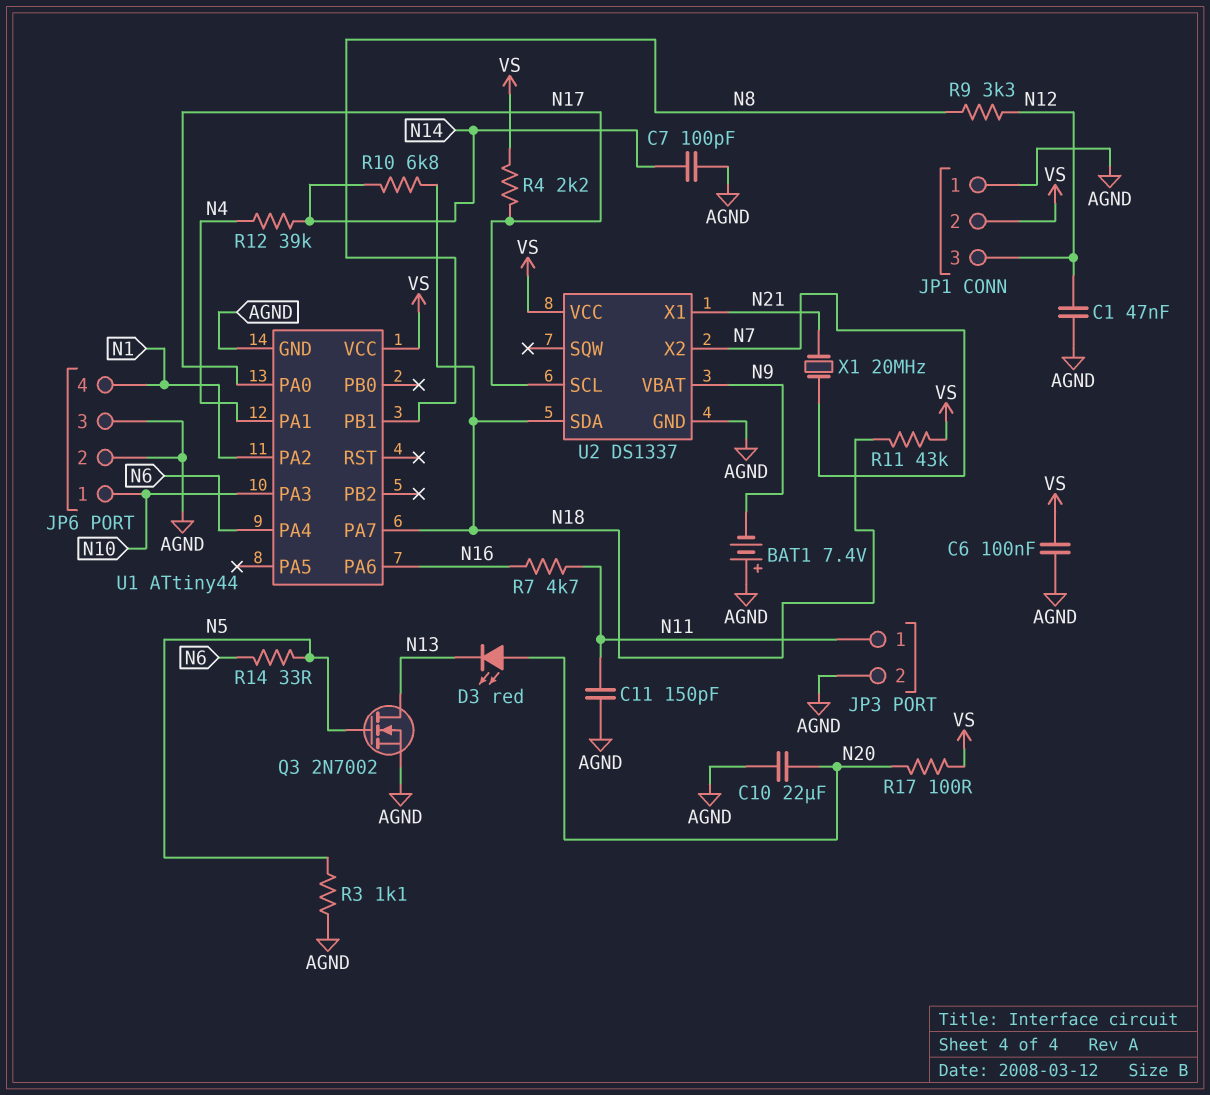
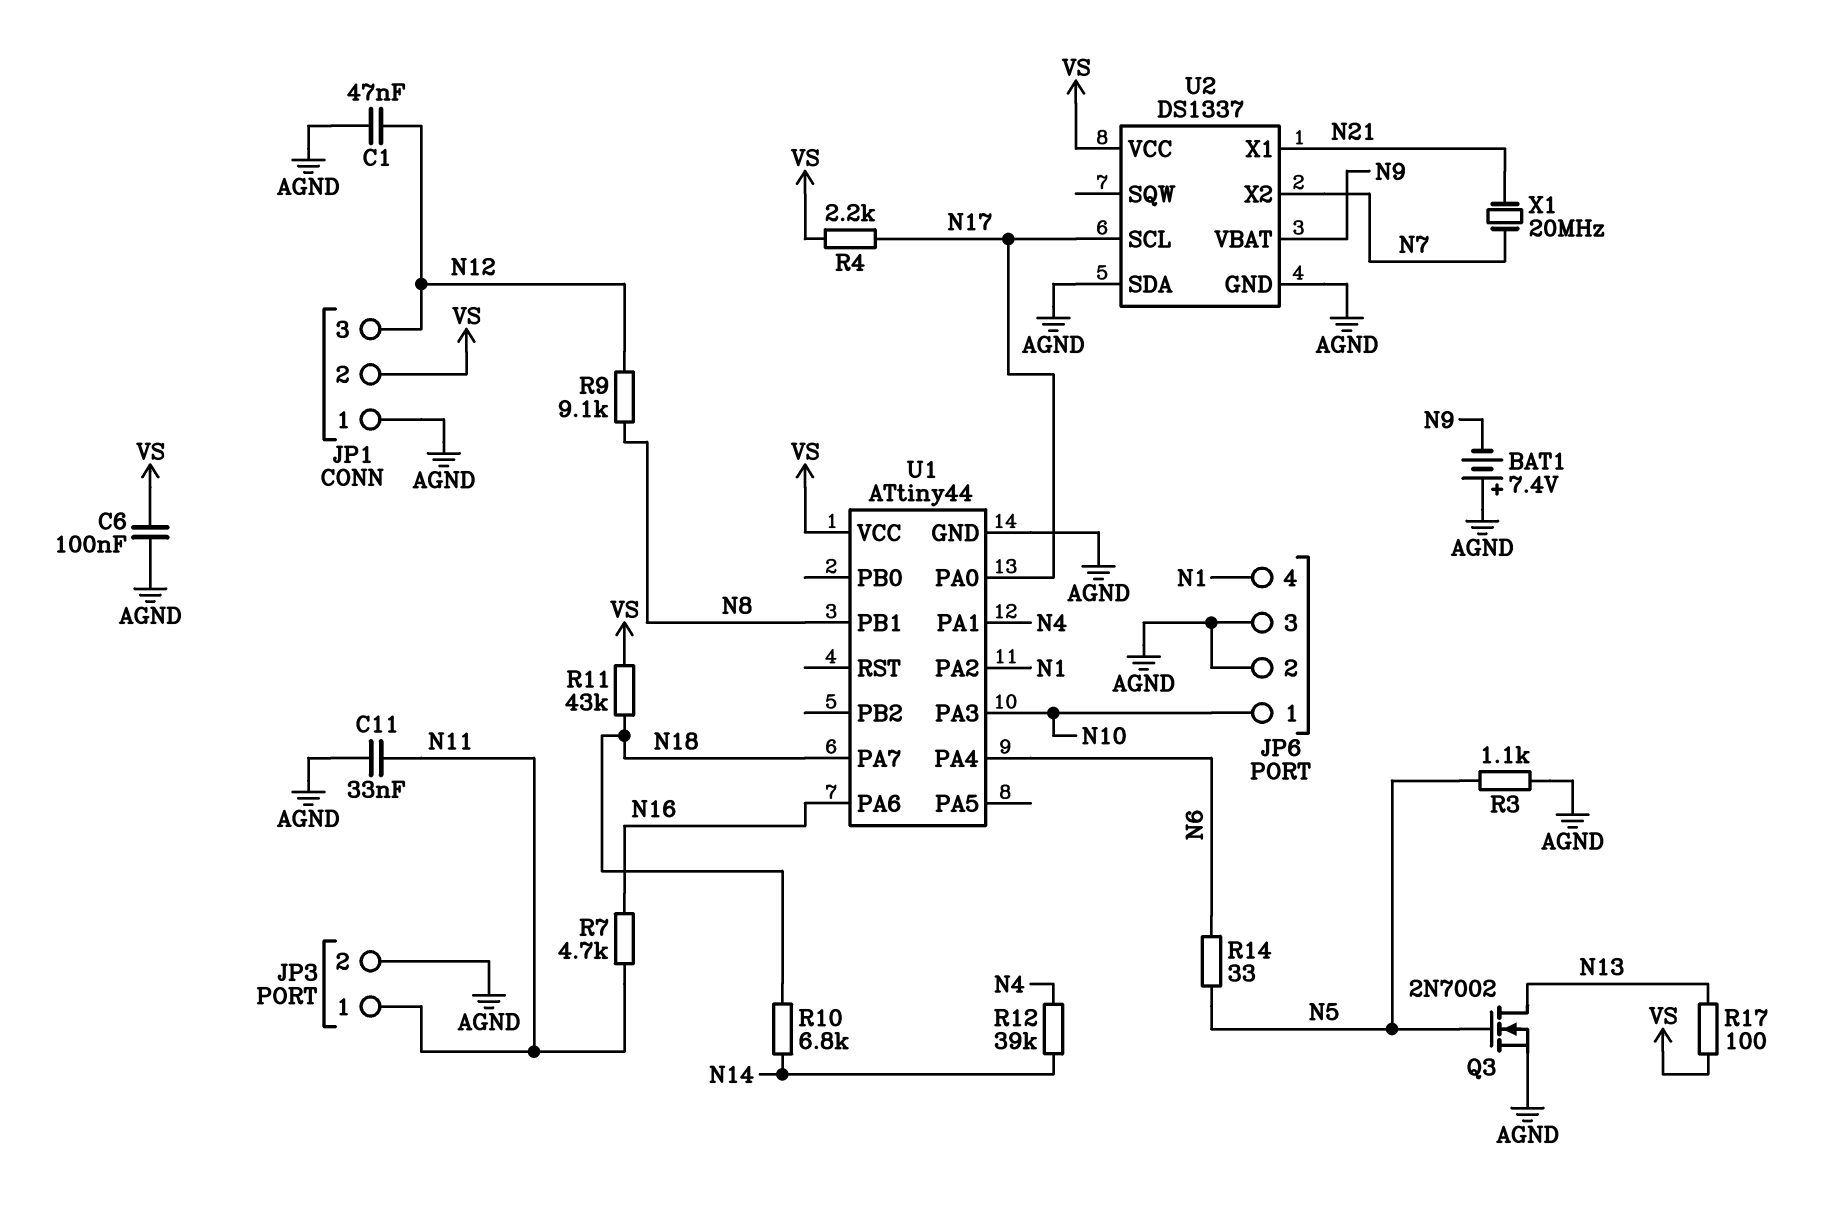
C7: 100pF (AGND, N14) -> none
C10: 22uF (AGND, N20) -> none
C11: 150pF (AGND, N11) -> 33nF (AGND, N11)
D3: LED red (A N20, K N13) -> none
R9: 3.3k (N8, N12) -> 9.1k (N8, N12)
R17: 100 (N20, VS) -> 100 (N13, VS)
U2 pin SDA: N18 -> AGND

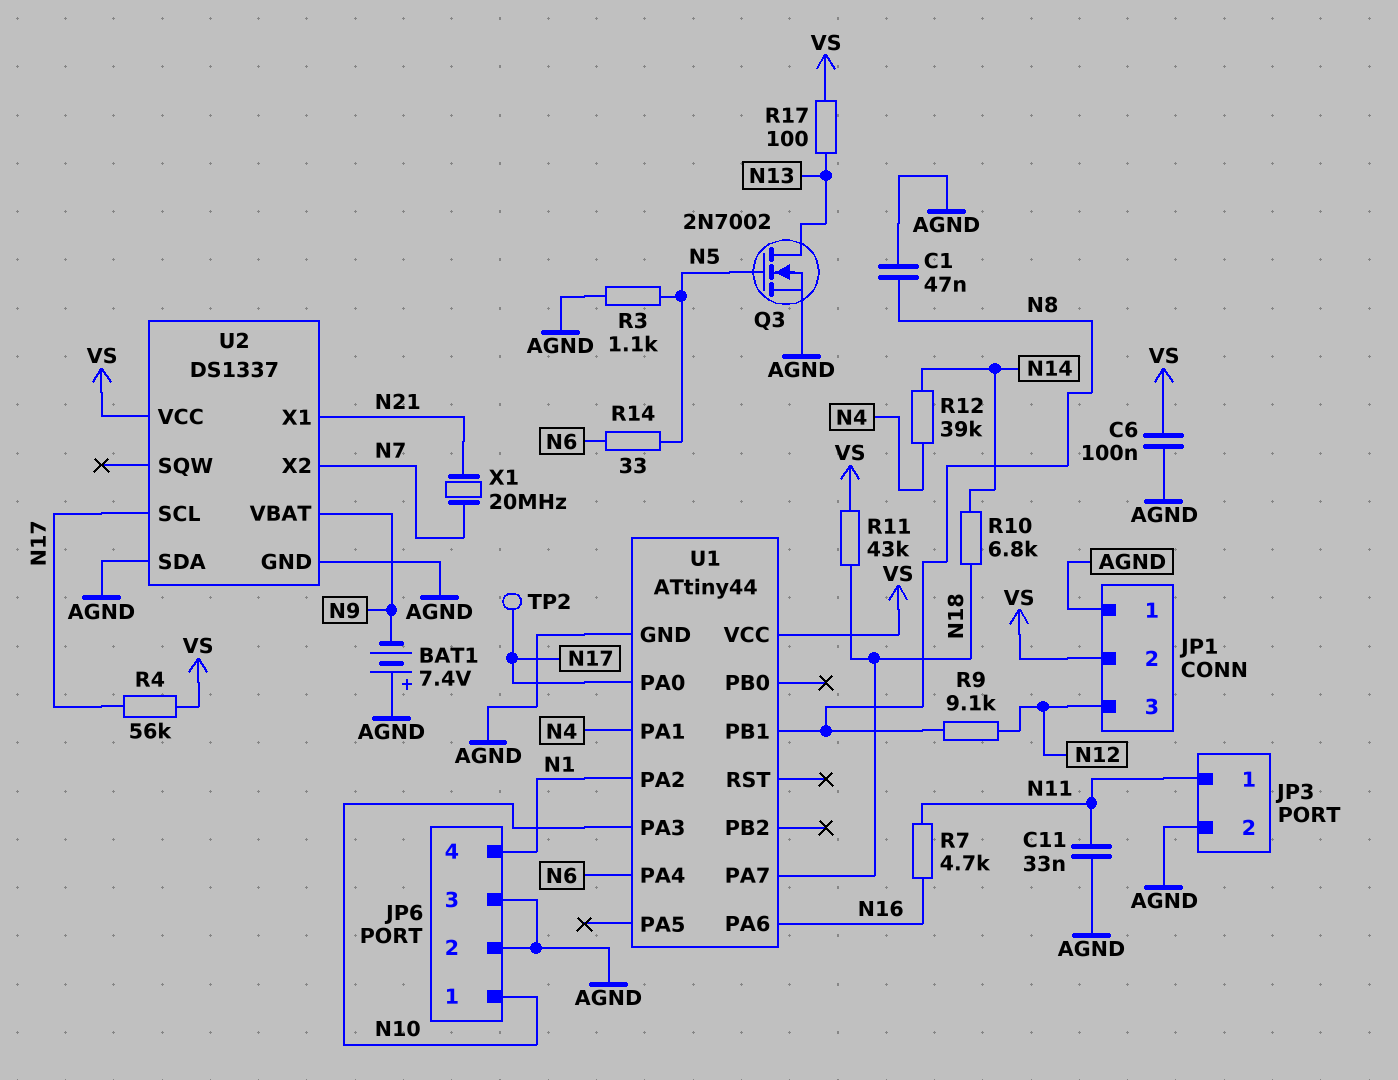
C1: 47nF (AGND, N12) -> 47nF (AGND, N8)
R4: 2.2k (N17, VS) -> 56k (N17, VS)
TP2: none -> test point (N17)

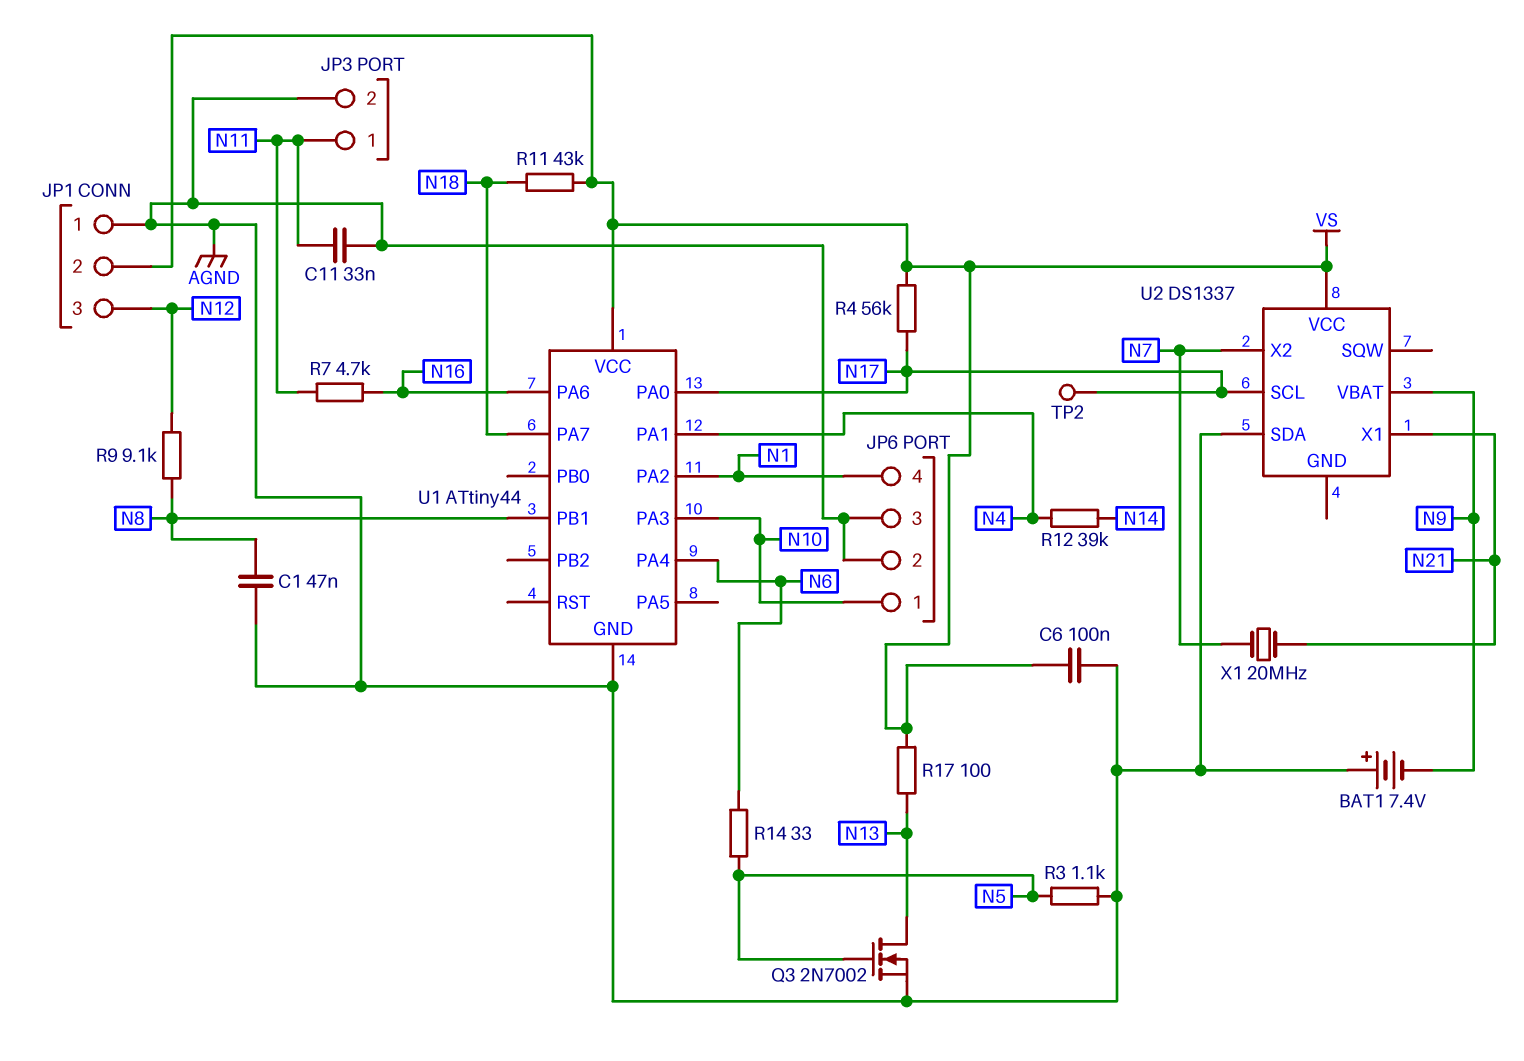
R10: 6.8k (N14, N18) -> none
U2 pin GND: AGND -> none

